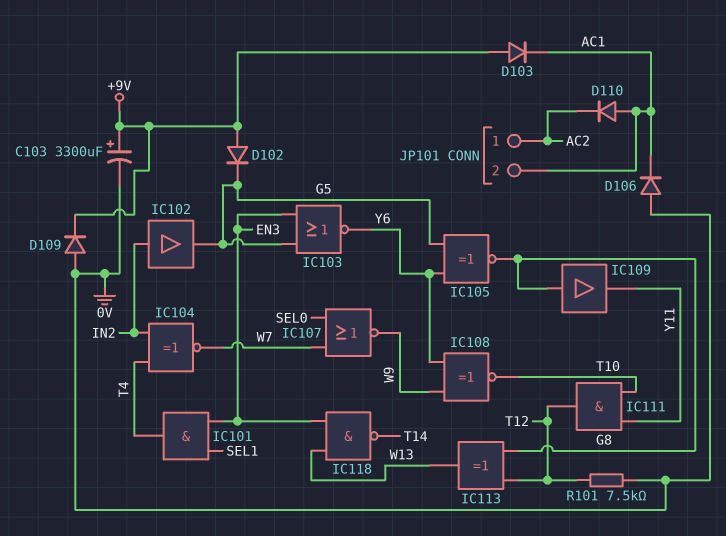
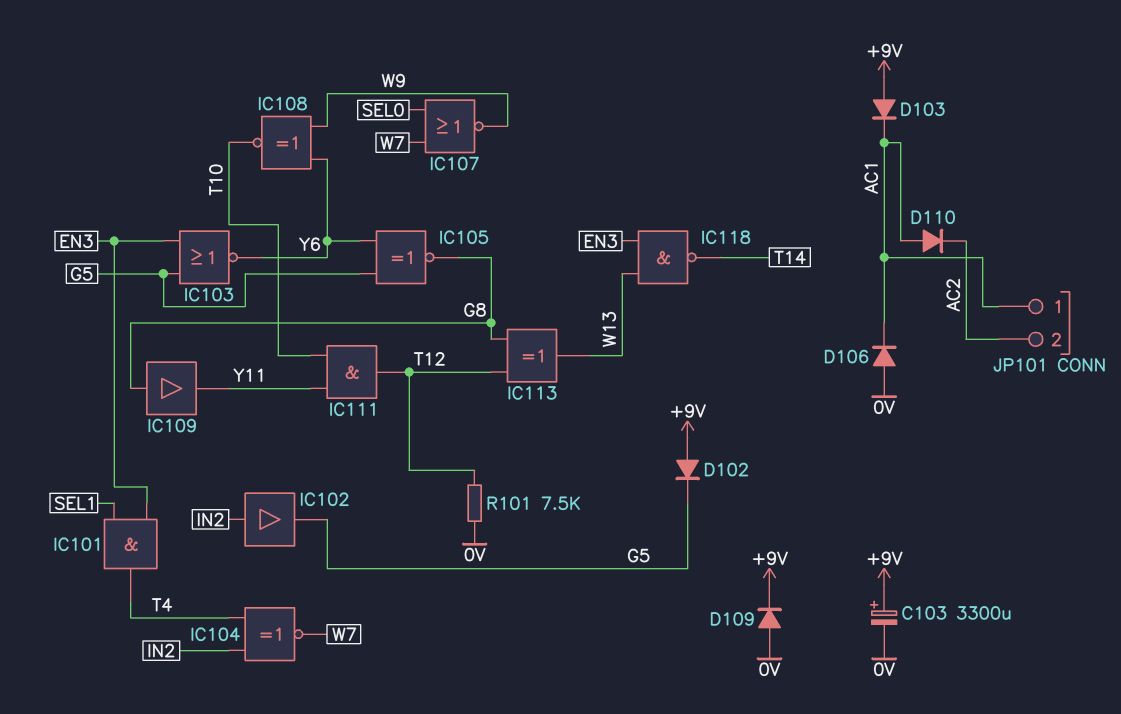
JP101 pin 1: AC2 -> AC1
JP101 pin 2: AC1 -> AC2

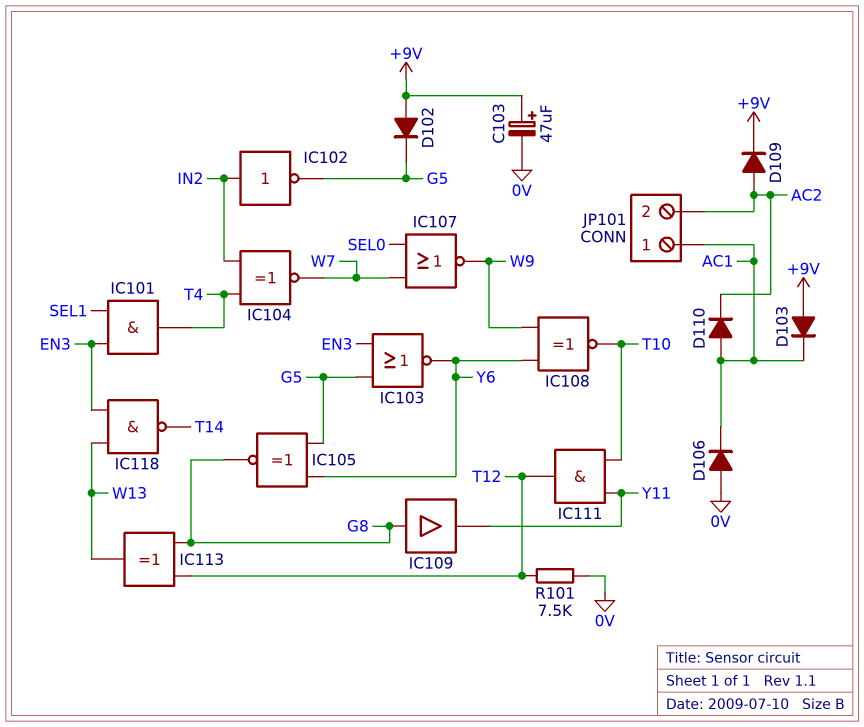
C103: 3300uF (plus +9V, minus 0V) -> 47uF (plus +9V, minus 0V)
D109: diode (A 0V, K +9V) -> diode (A AC2, K +9V)
IC102: buffer (in IN2, out G5) -> NOT (in IN2, out G5)

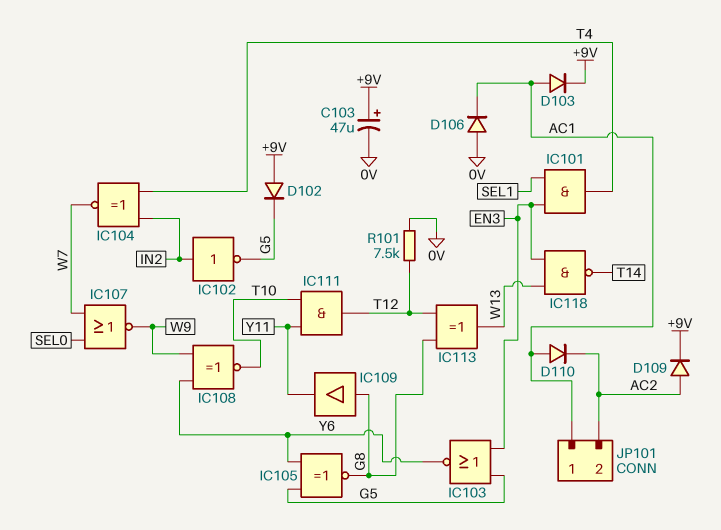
D103: diode (A +9V, K AC1) -> diode (A AC1, K +9V)

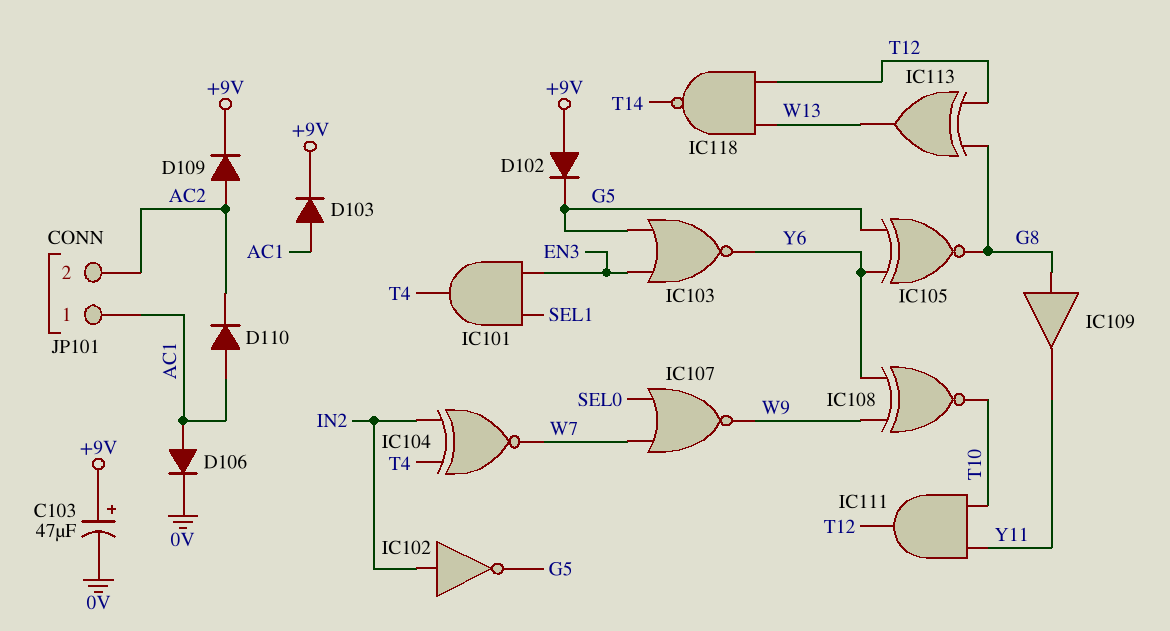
D106: diode (A 0V, K AC1) -> diode (A AC1, K 0V)
IC118: NAND (in EN3, in W13, out T14) -> NAND (in T12, in W13, out T14)
R101: 7.5k (0V, T12) -> none

